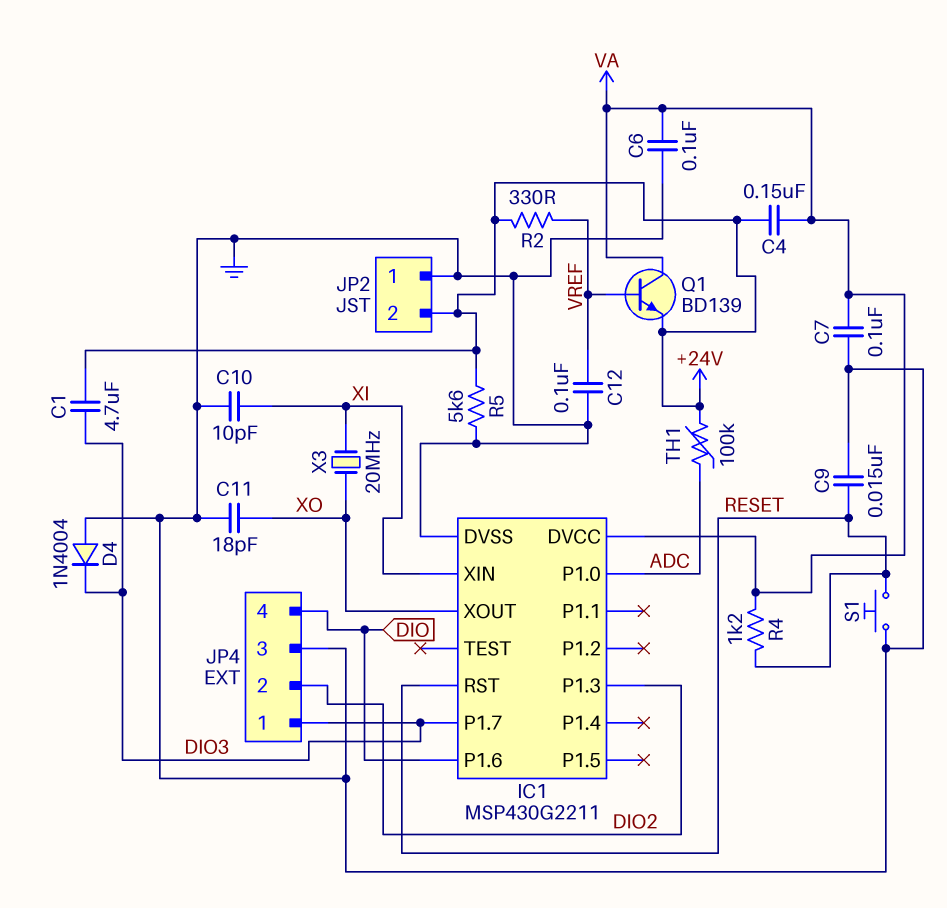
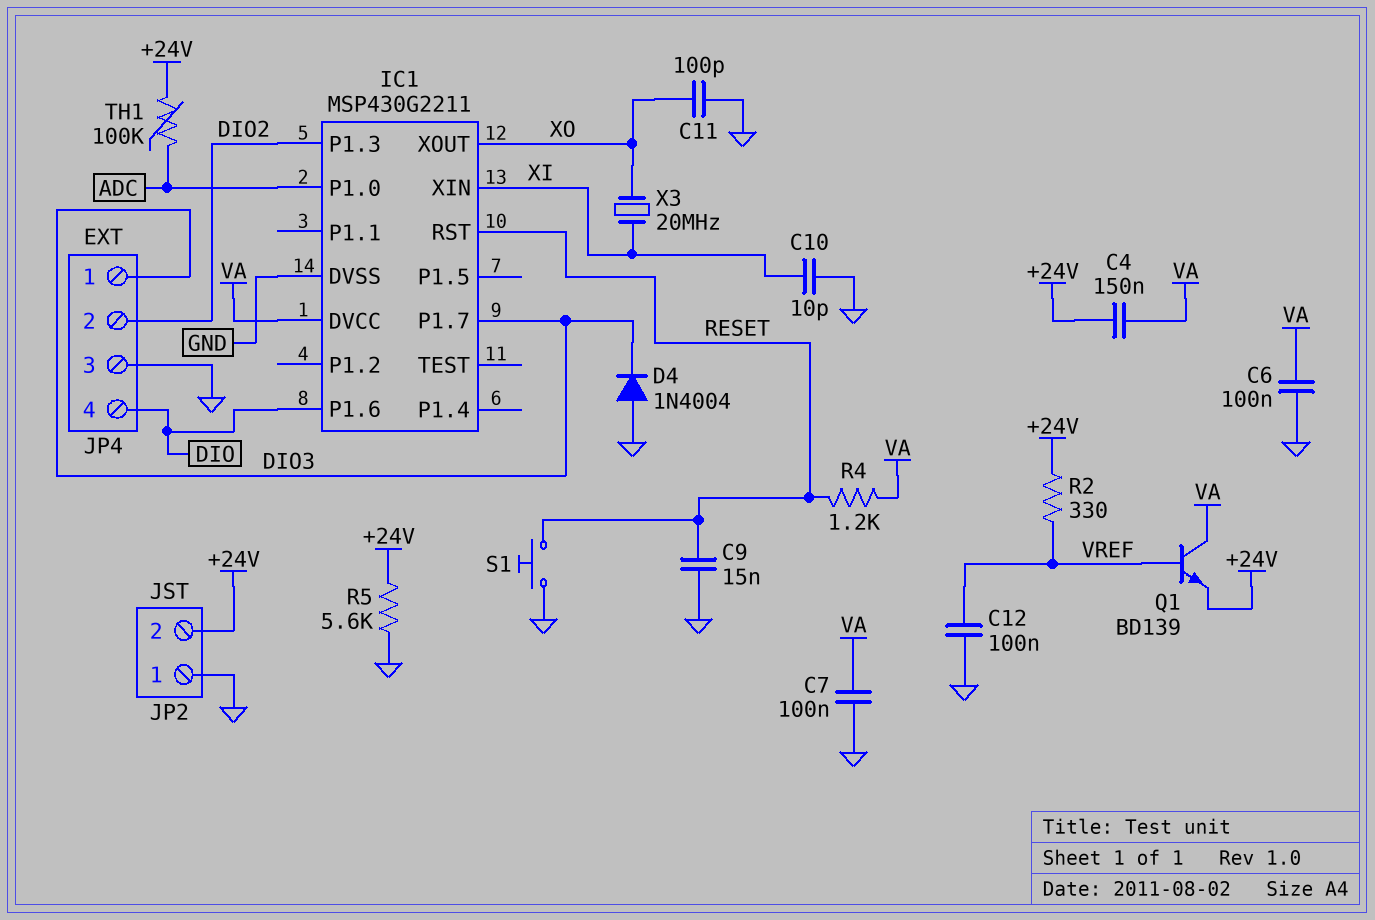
C1: 4.7uF (+24V, DIO3) -> none
C11: 18pF (GND, XO) -> 100pF (GND, XO)

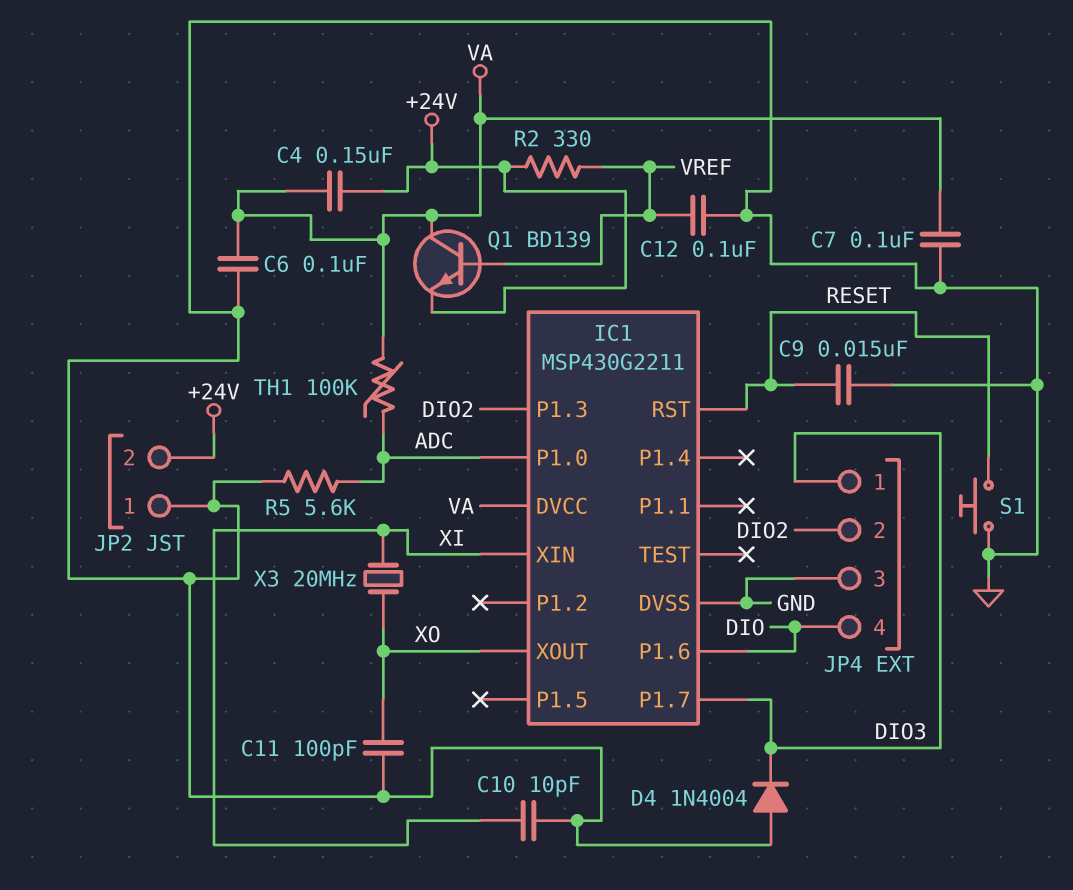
R4: 1.2k (RESET, VA) -> none
R5: 5.6k (+24V, GND) -> 5.6k (ADC, GND)
TH1: 100k (+24V, ADC) -> 100k (ADC, VA)

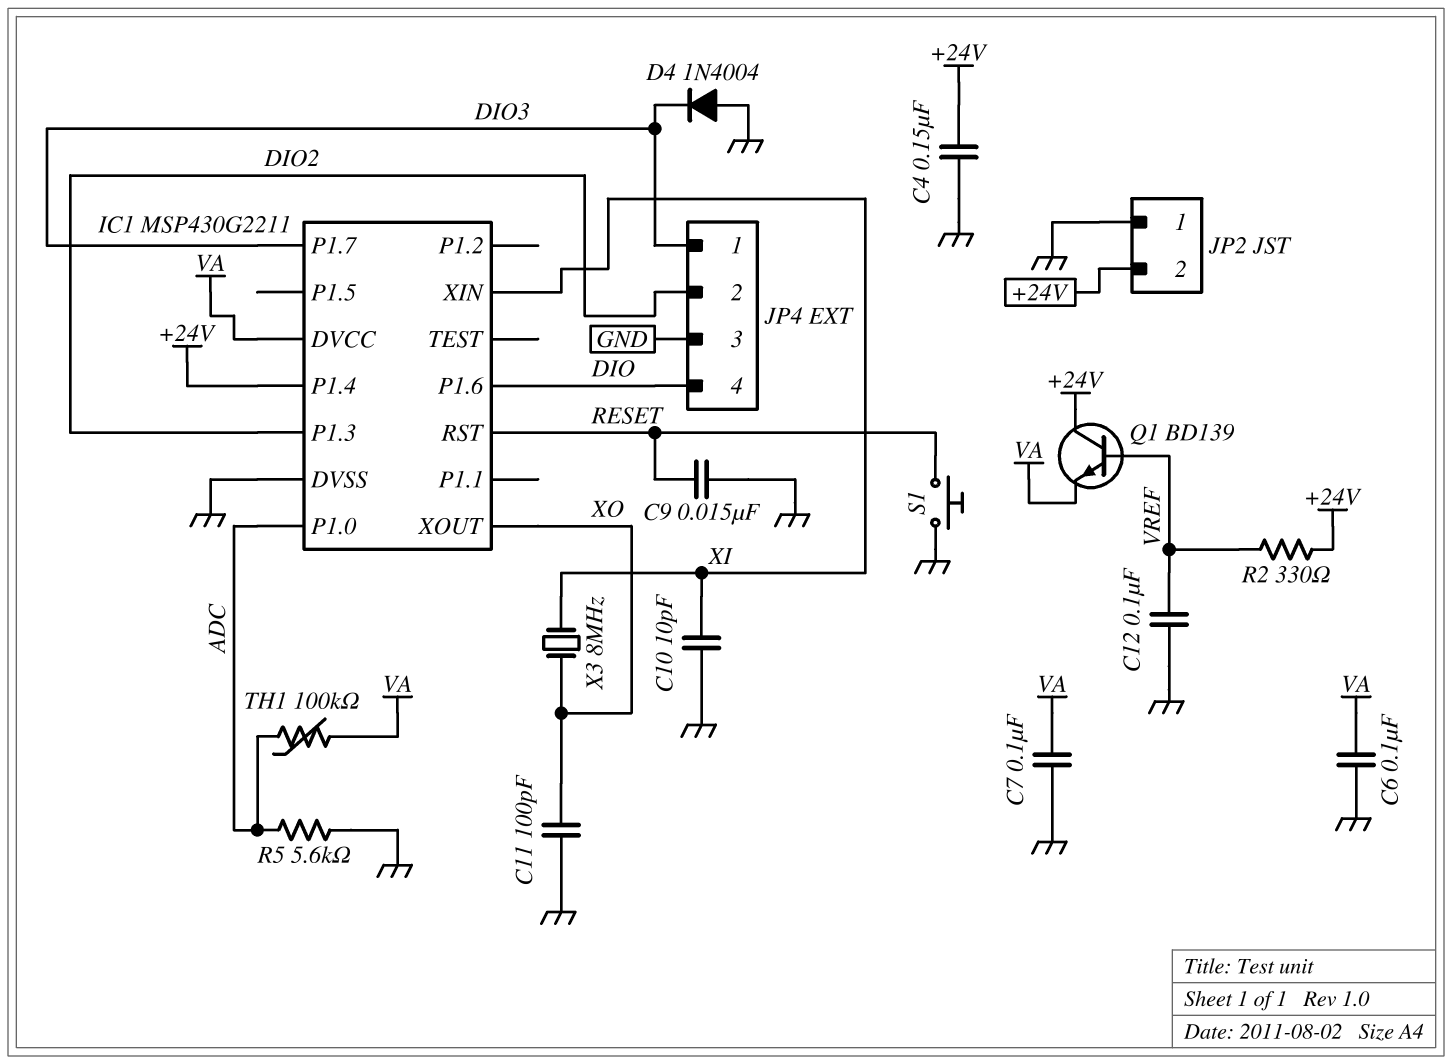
C4: 150nF (+24V, VA) -> 150nF (+24V, GND)
IC1 pin P1.4: none -> +24V
Q1: NPN BD139 (B VREF, C VA, E +24V) -> NPN BD139 (B VREF, C +24V, E VA)
X3: 20MHz (XI, XO) -> 8MHz (XI, XO)

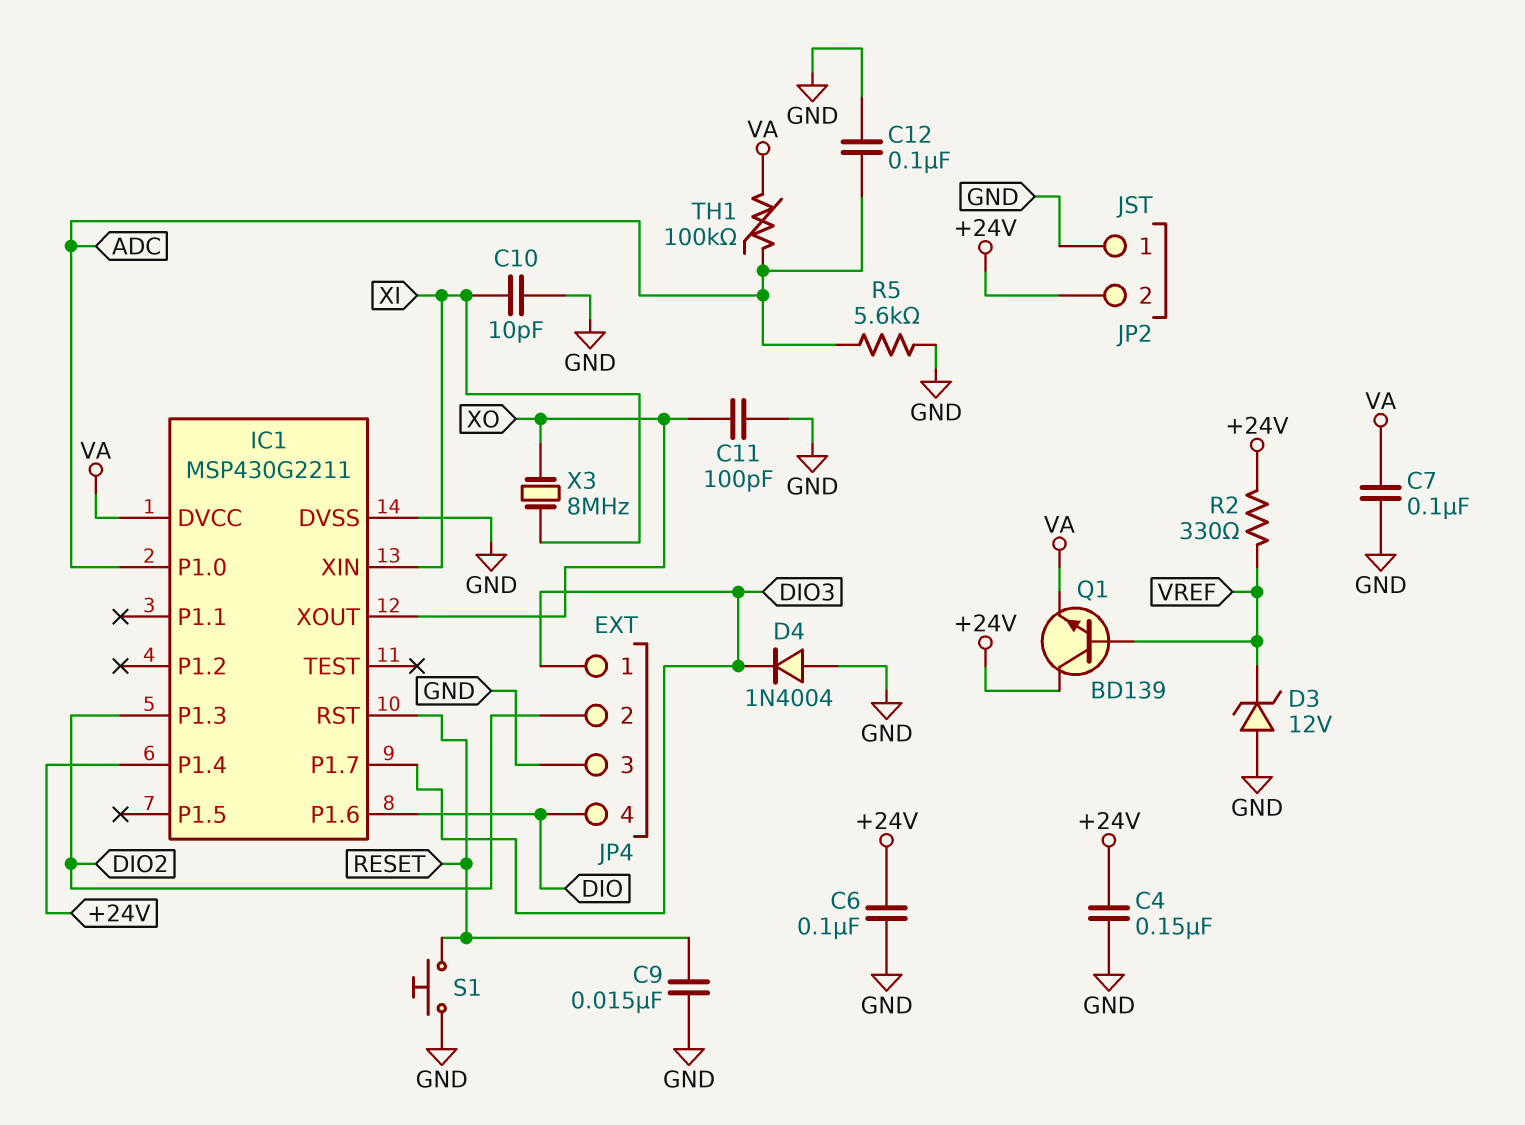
C6: 100nF (GND, VA) -> 100nF (+24V, GND)
C12: 100nF (GND, VREF) -> 100nF (ADC, GND)
D3: none -> zener 12V (A GND, K VREF)

